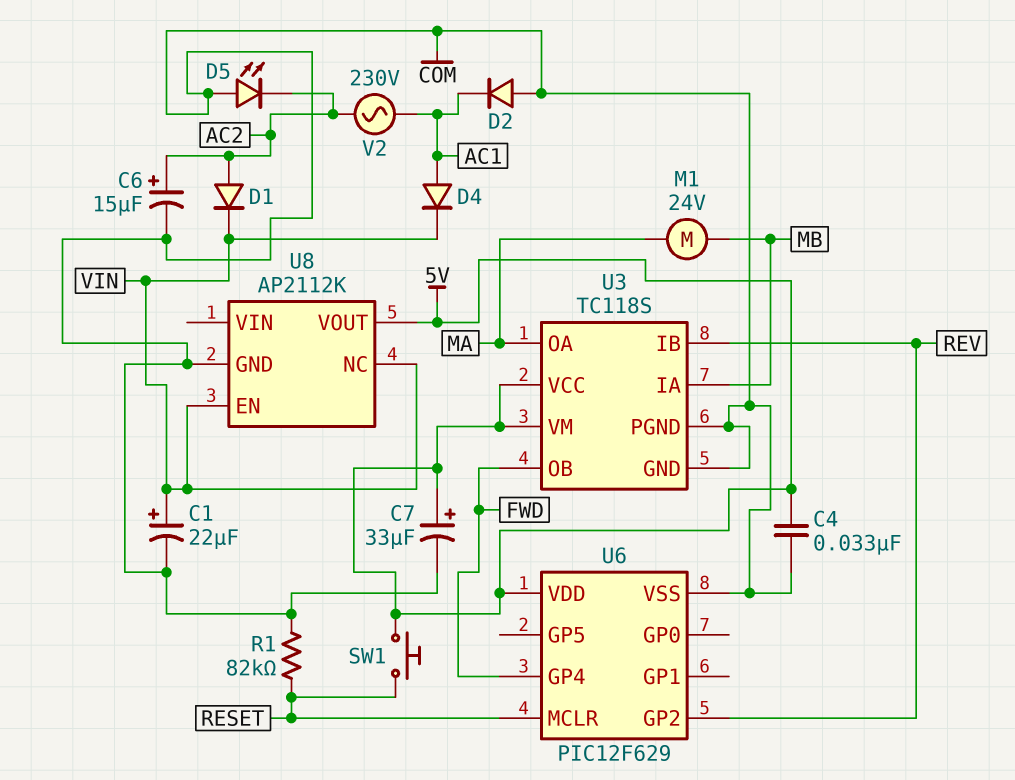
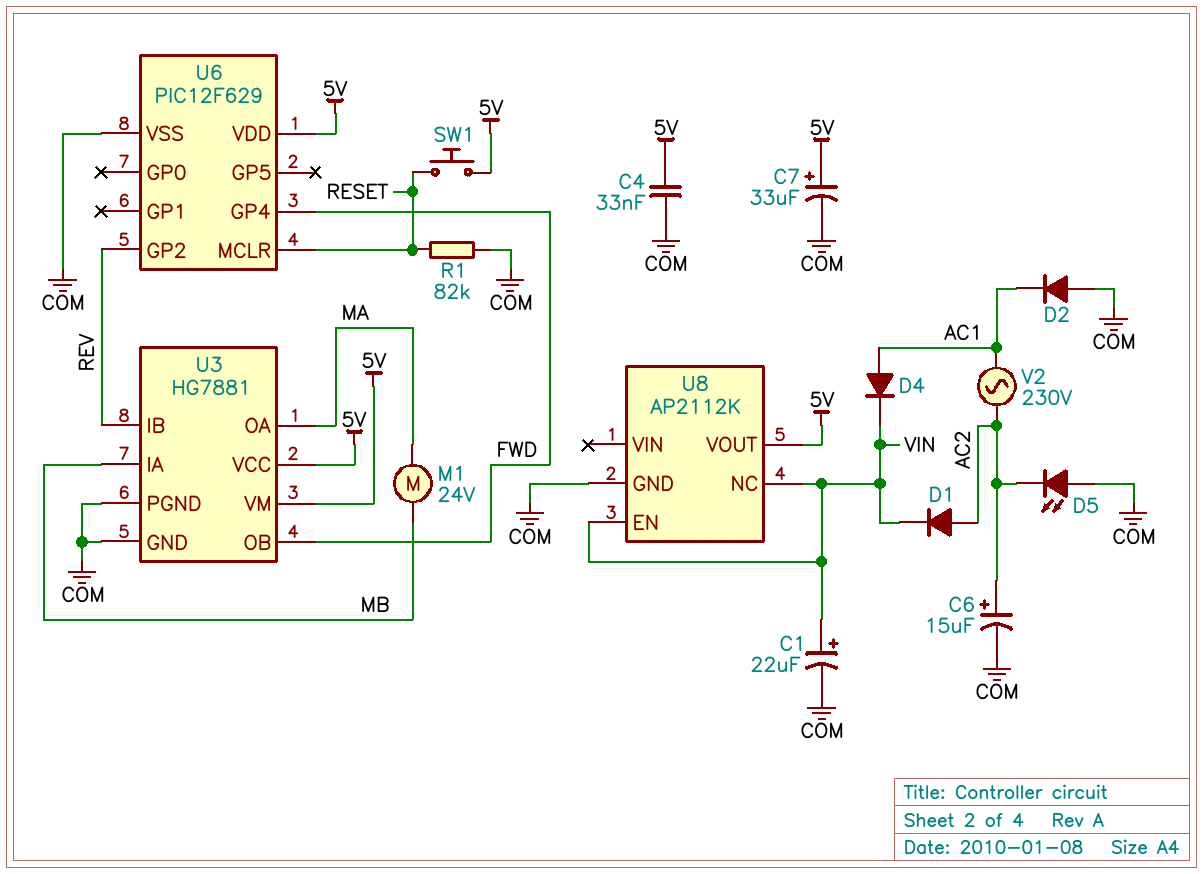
U3: TC118S -> HG7881

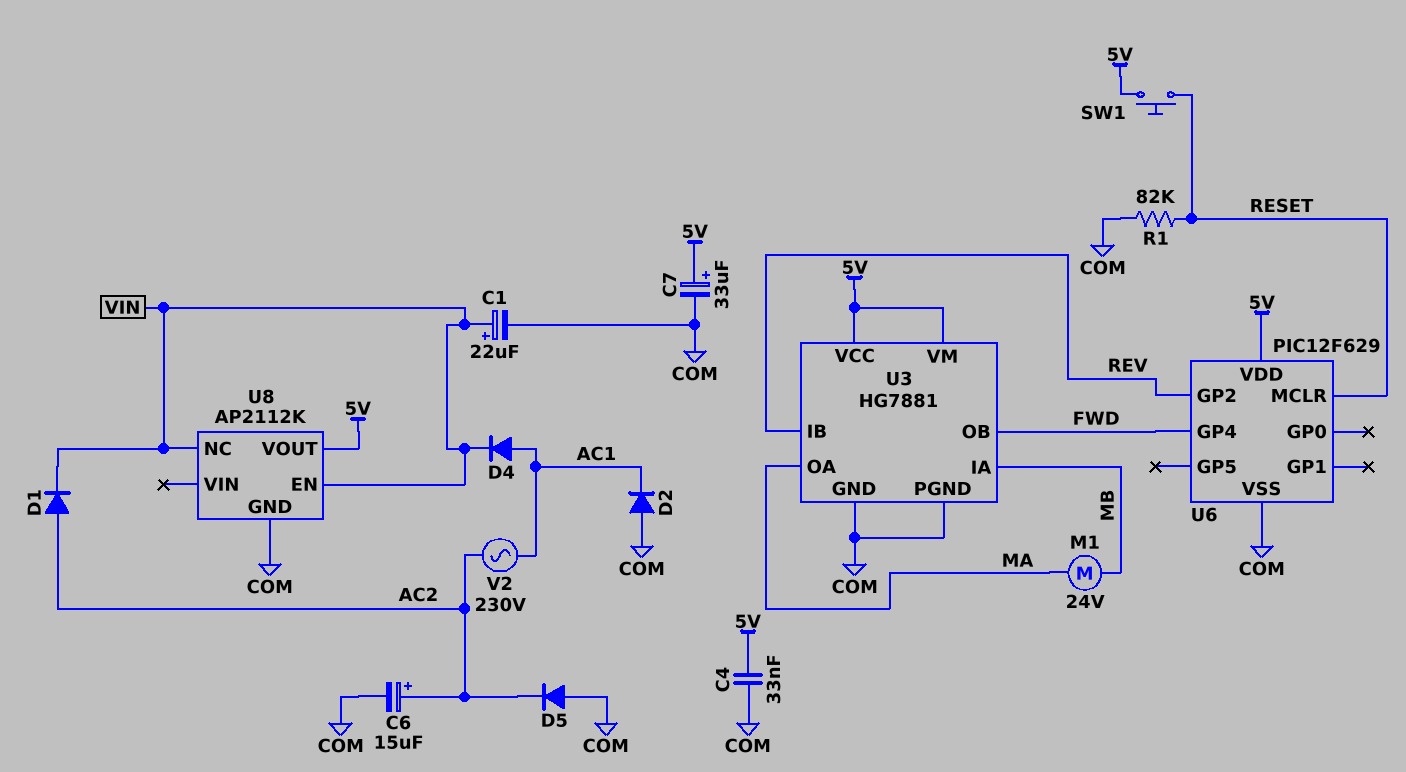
D5: LED (A COM, K AC2) -> diode (A COM, K AC2)

